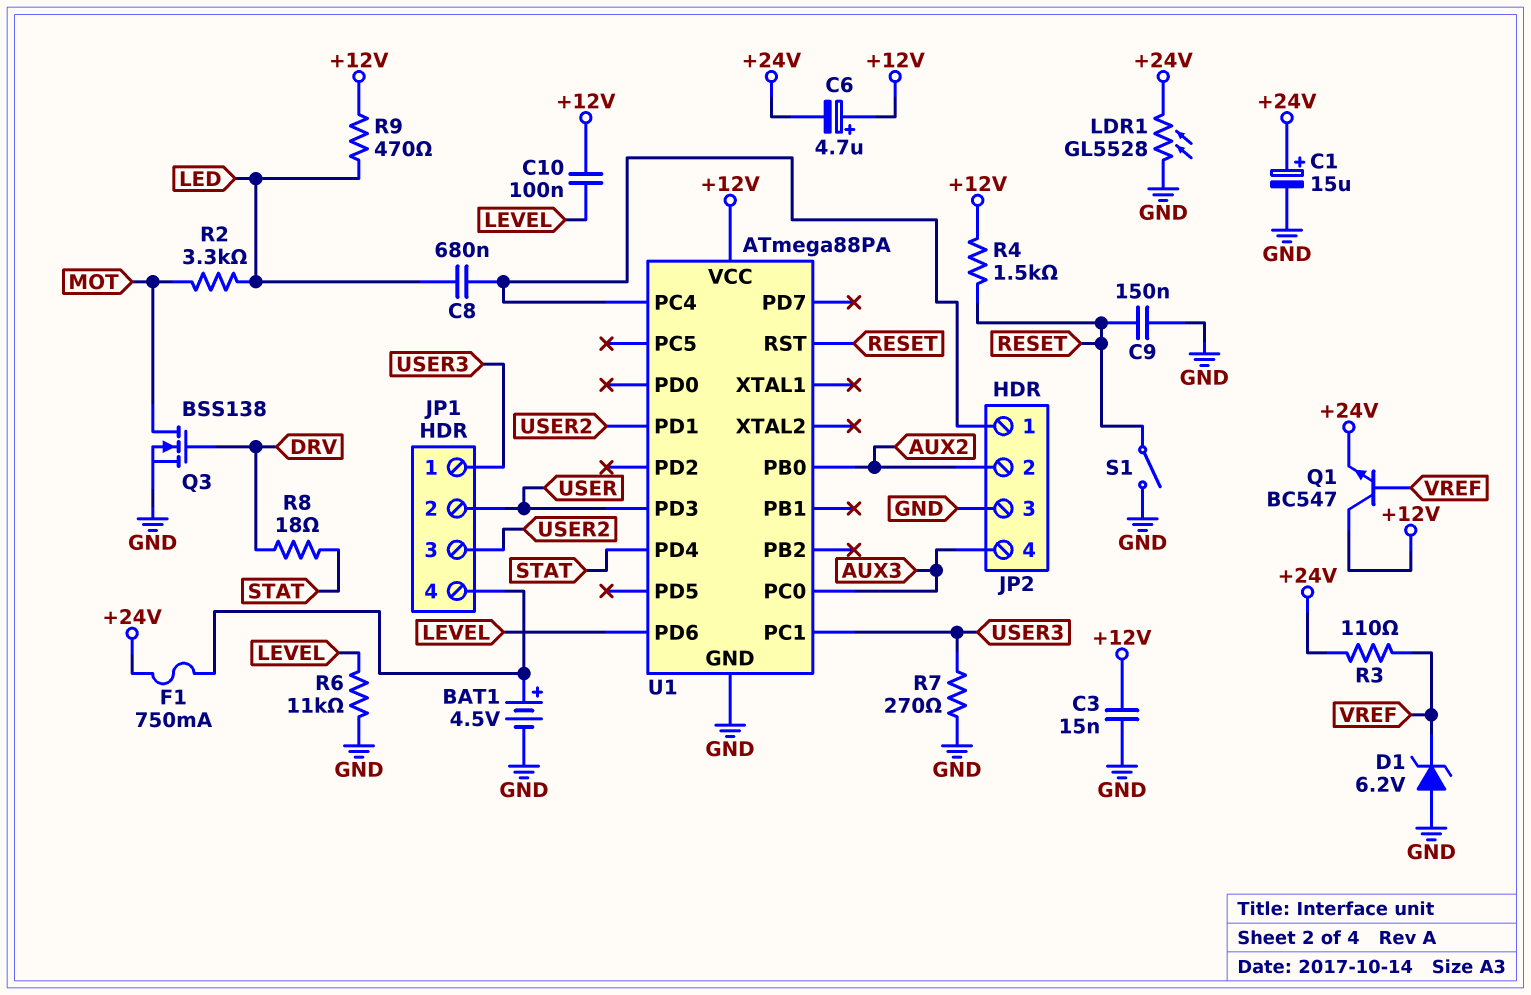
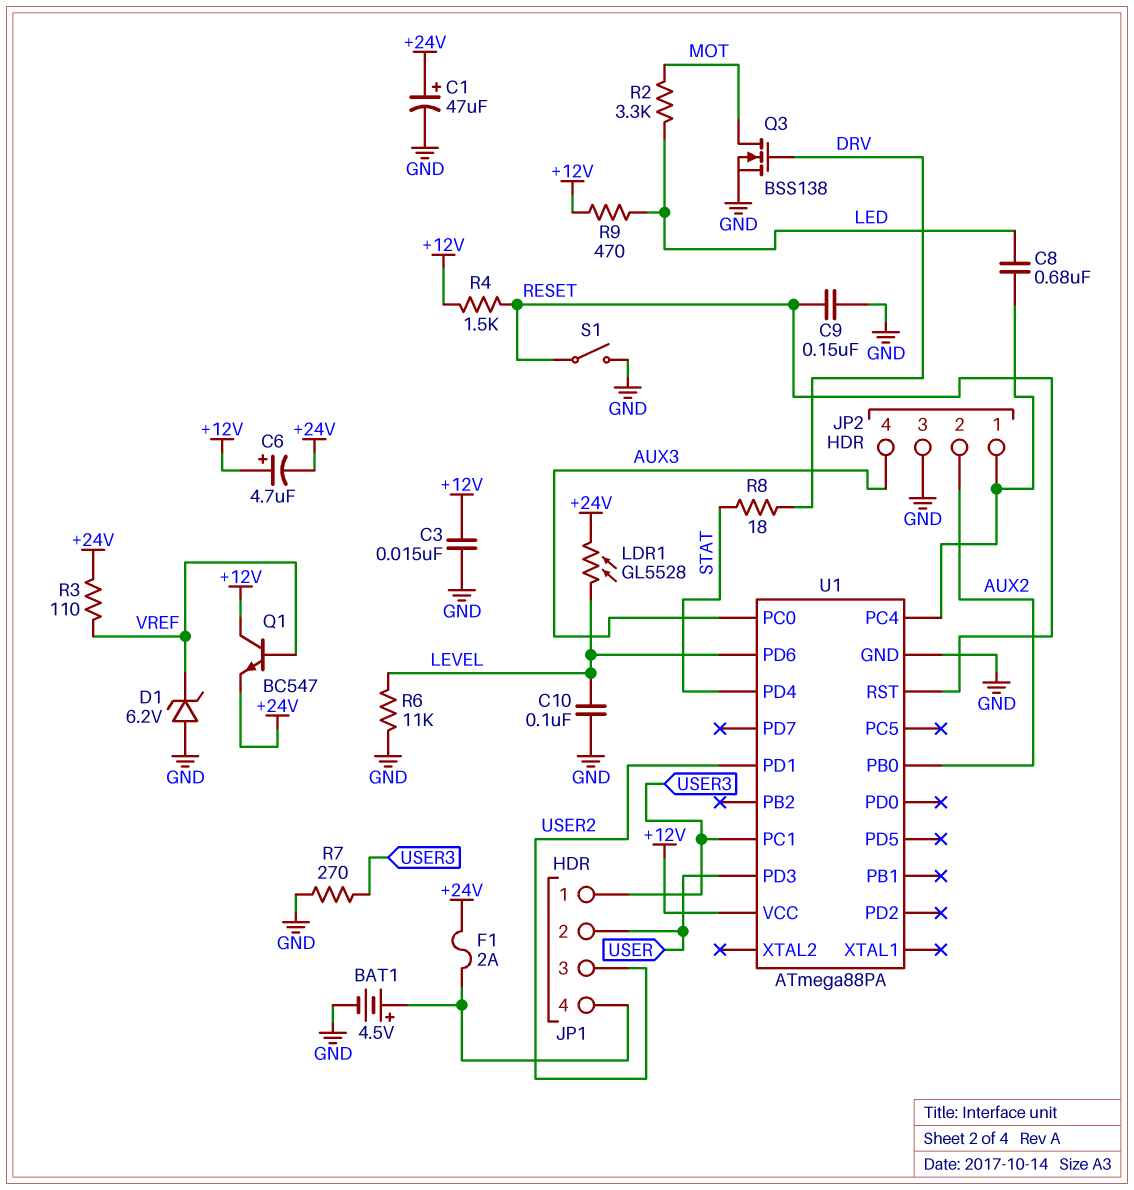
C1: 15uF (plus +24V, minus GND) -> 47uF (plus +24V, minus GND)
C10: 100nF (+12V, LEVEL) -> 100nF (GND, LEVEL)
F1: 750mA (+24V, JP1/4) -> 2A (+24V, JP1/4)
LDR1: GL5528 (+24V, GND) -> GL5528 (+24V, LEVEL)

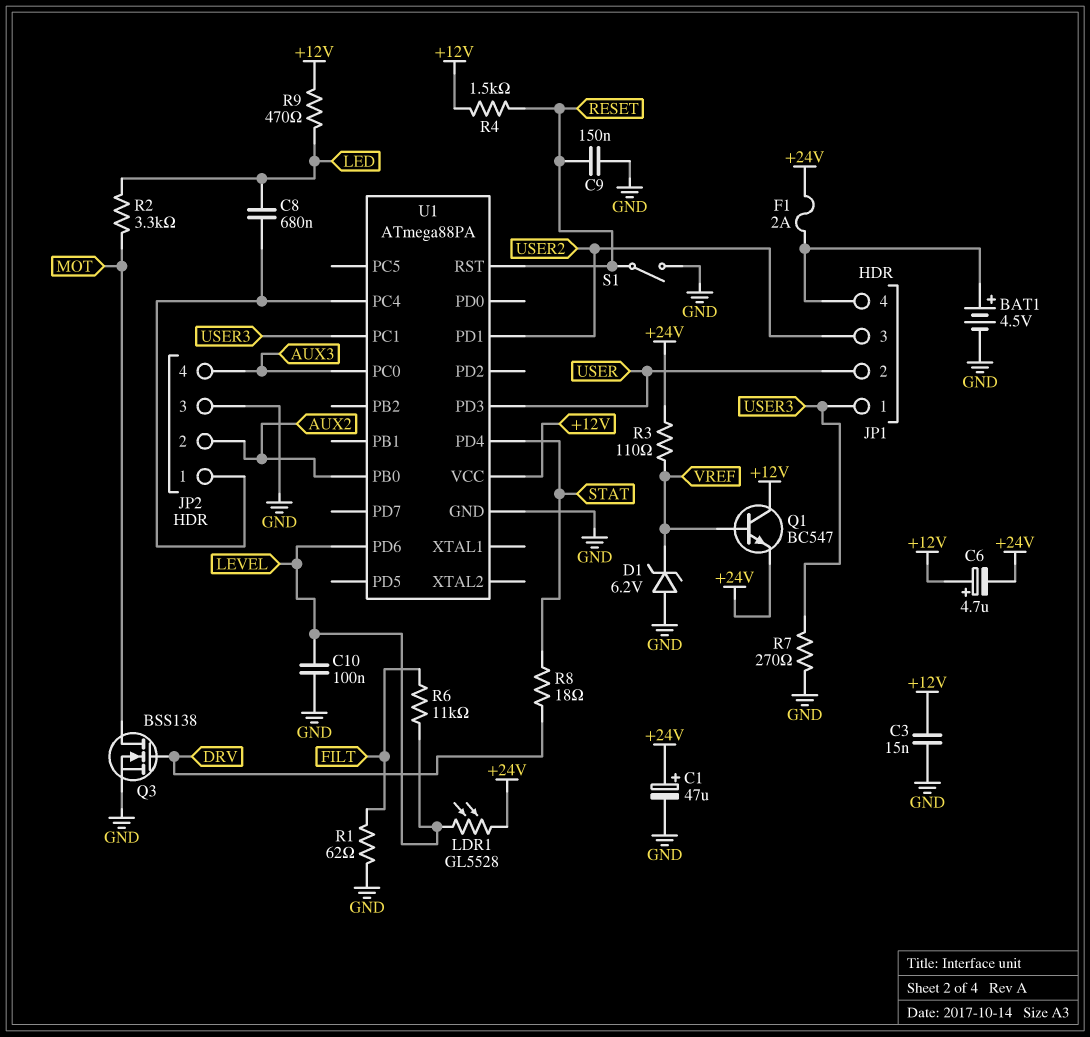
R1: none -> 62 (FILT, GND)
R6: 11k (GND, LEVEL) -> 11k (FILT, LEVEL)

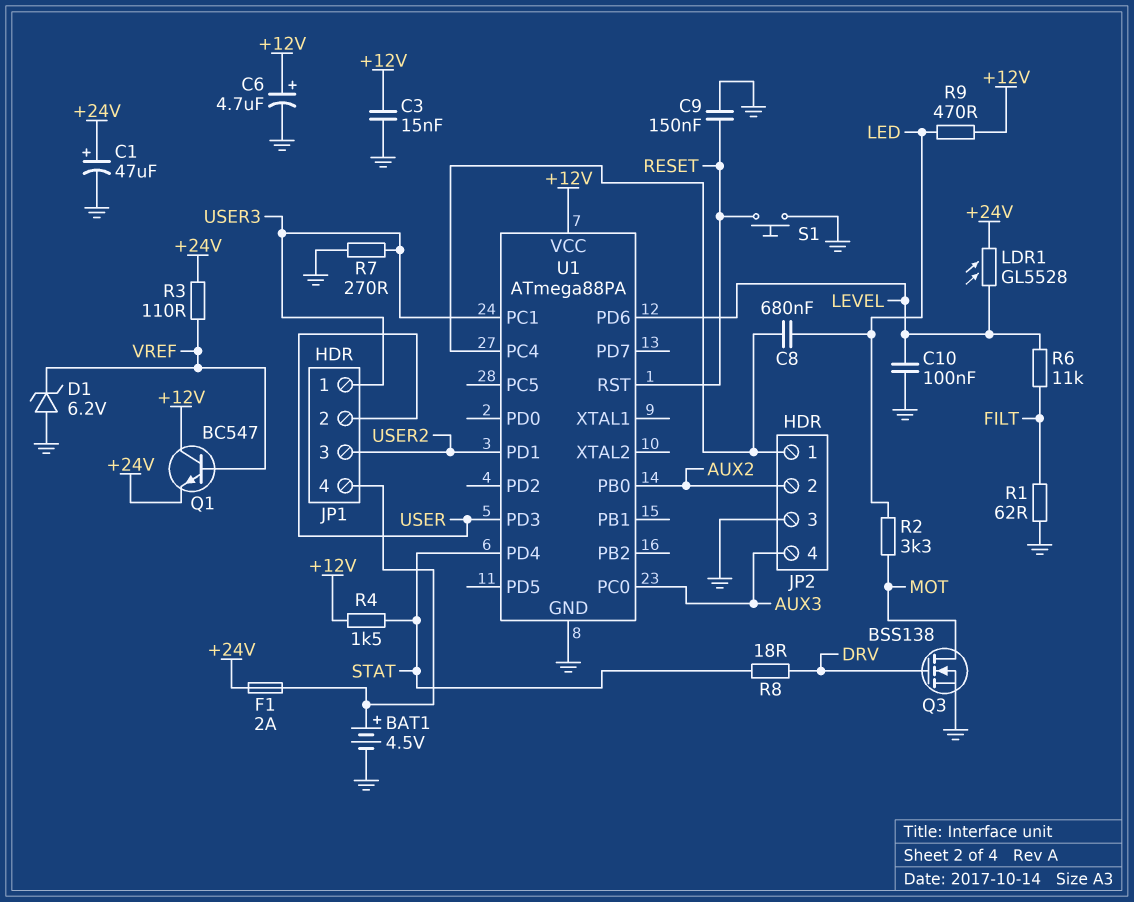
C6: 4.7uF (plus +12V, minus +24V) -> 4.7uF (plus +12V, minus GND)
R4: 1.5k (+12V, RESET) -> 1.5k (+12V, STAT)
S1: switch (GND, RESET) -> button (GND, RESET)

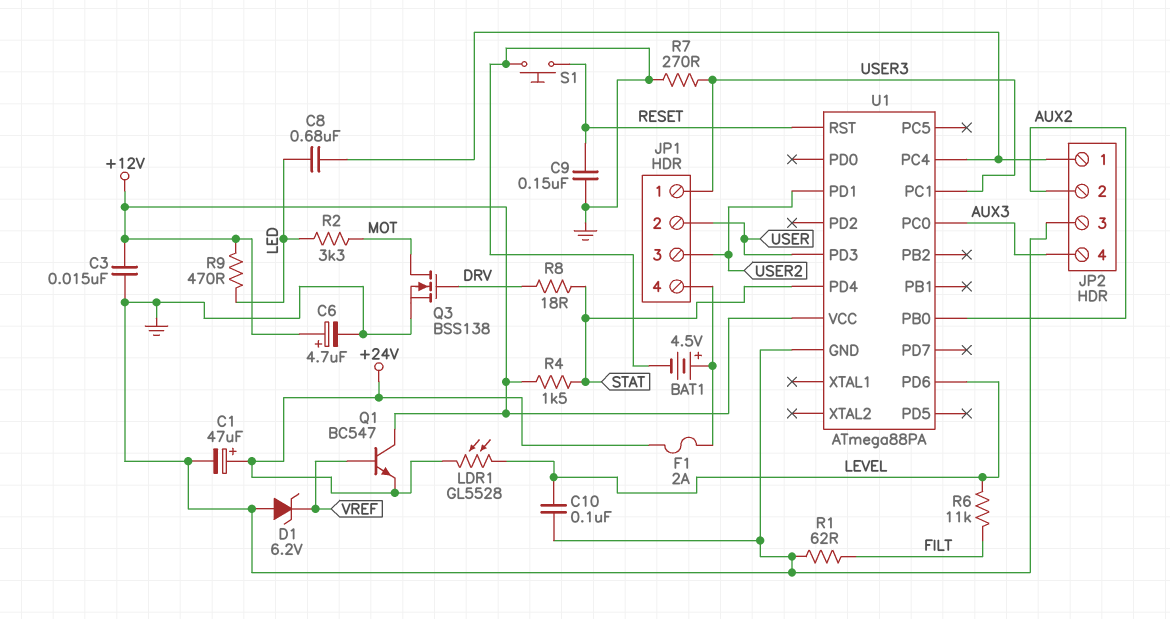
R3: 110 (+24V, VREF) -> none

